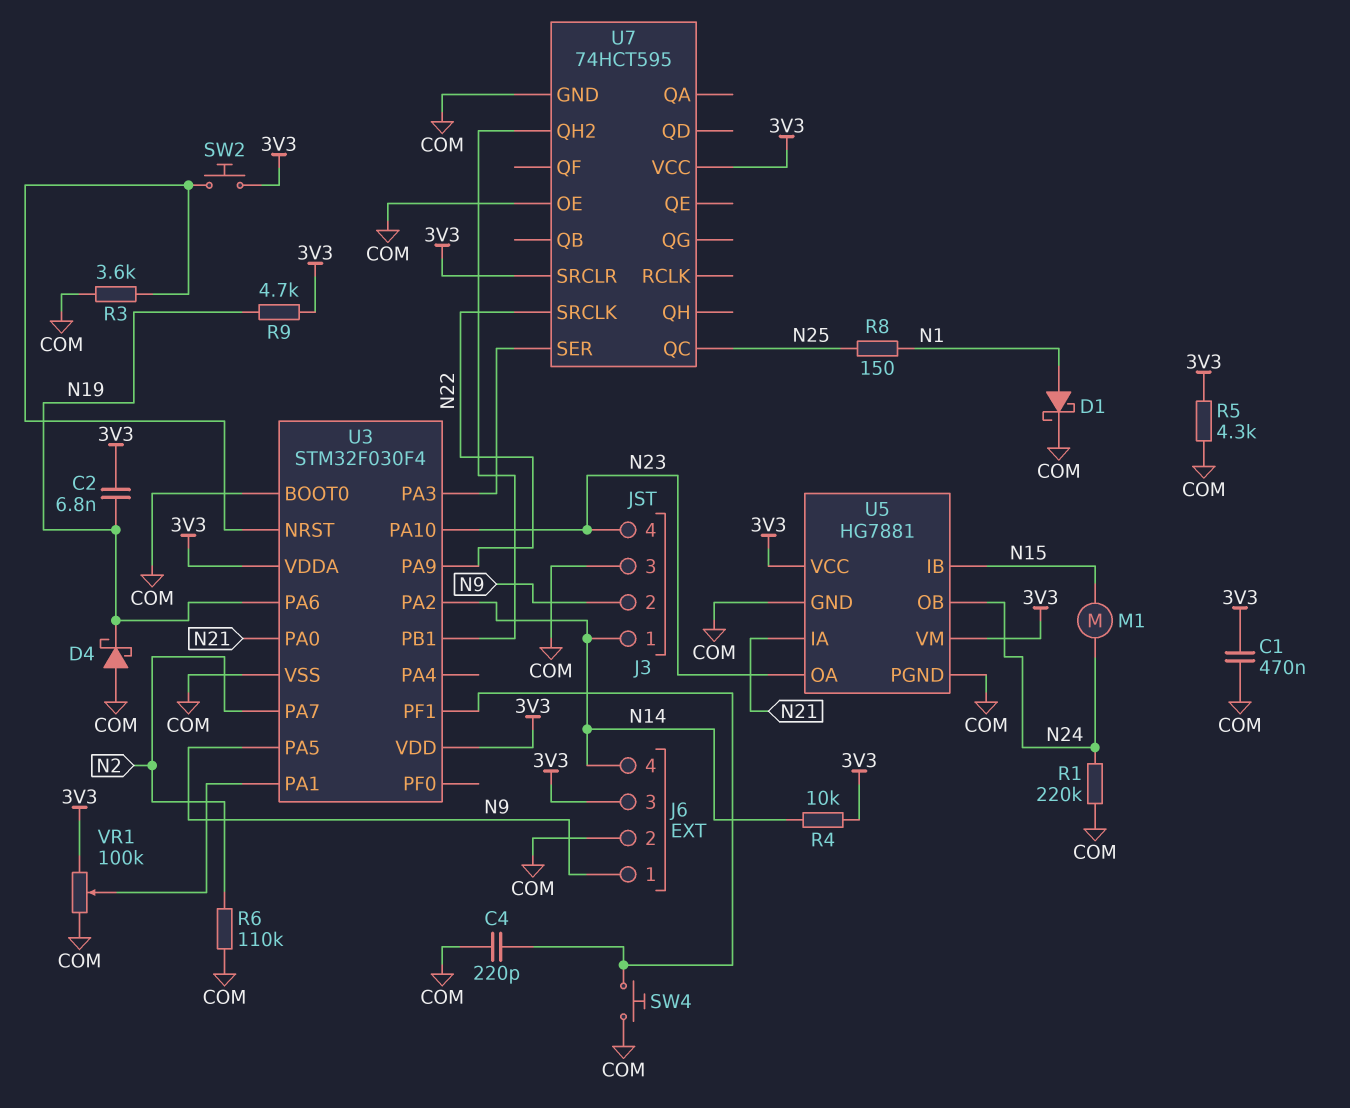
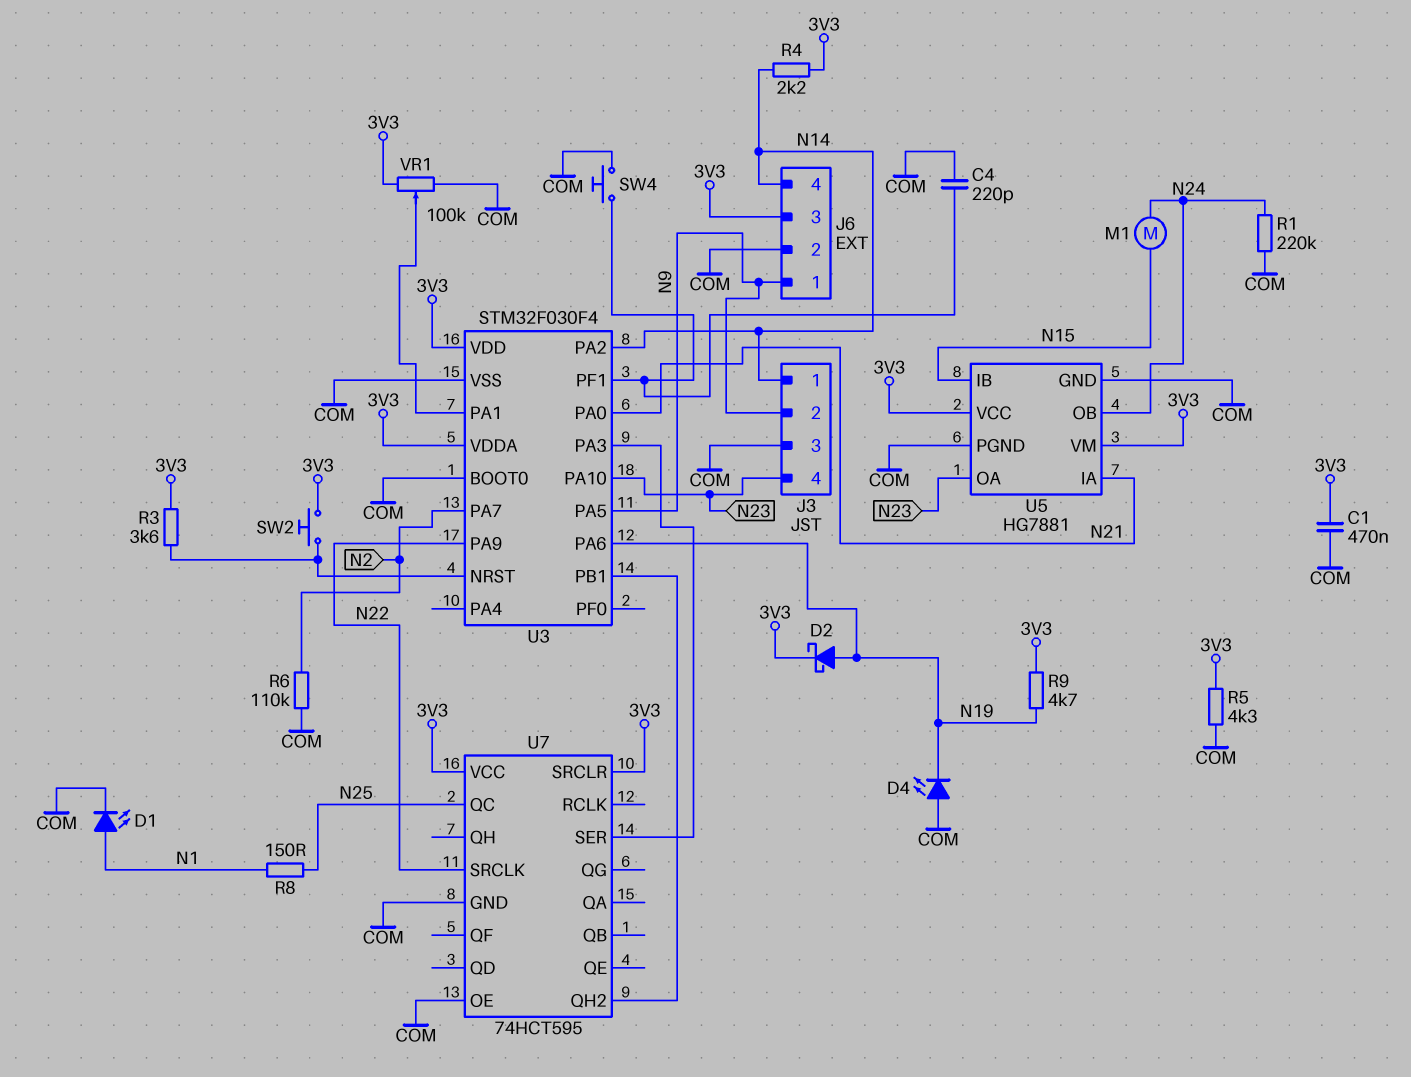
C2: 6.8nF (3V3, N19) -> none
D1: schottky (A N1, K COM) -> LED (A N1, K COM)
D2: none -> schottky (A N19, K 3V3)
D4: schottky (A COM, K N19) -> LED (A COM, K N19)
R3: 3.6k (COM, U3/NRST) -> 3.6k (3V3, U3/NRST)
R4: 10k (3V3, N14) -> 2.2k (3V3, N14)

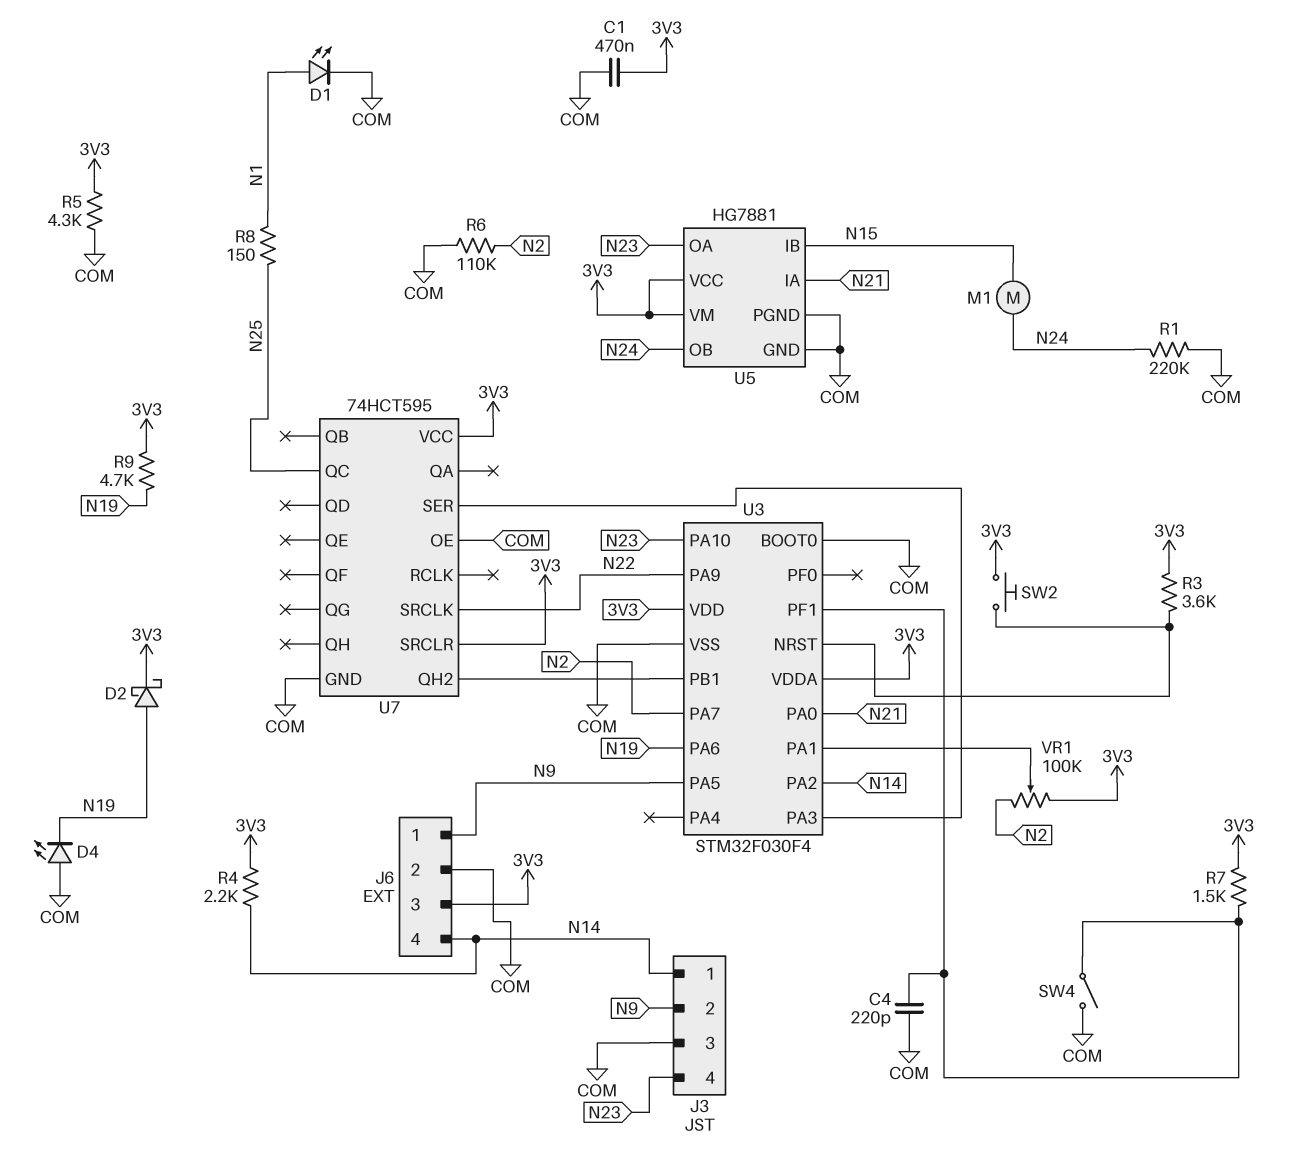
R7: none -> 1.5k (3V3, U3/PF1)
SW4: button (COM, U3/PF1) -> switch (COM, U3/PF1)
VR1: 100k (3V3, COM, wiper U3/PA1) -> 100k (3V3, N2, wiper U3/PA1)

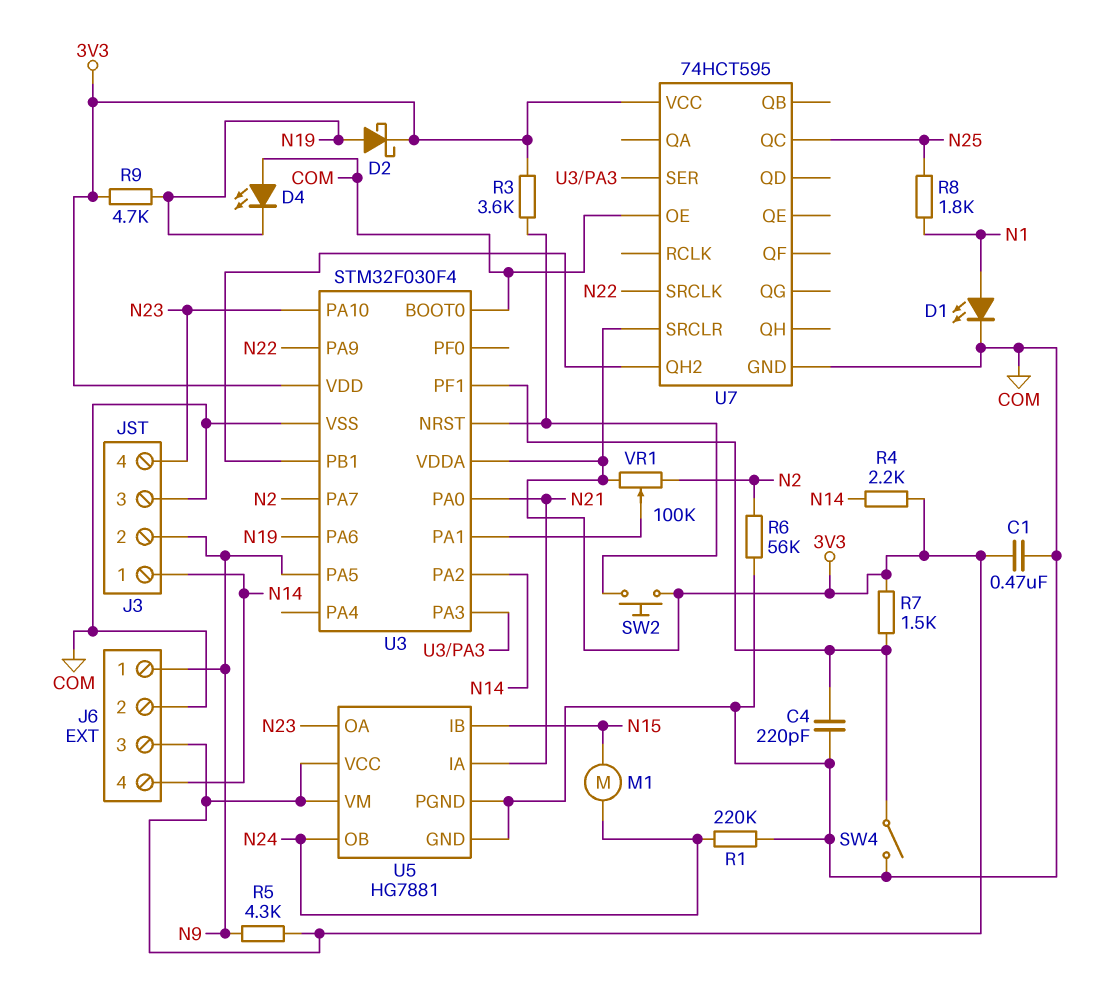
R5: 4.3k (3V3, COM) -> 4.3k (3V3, N9)
R6: 110k (COM, N2) -> 56k (COM, N2)
R8: 150 (N1, N25) -> 1.8k (N1, N25)

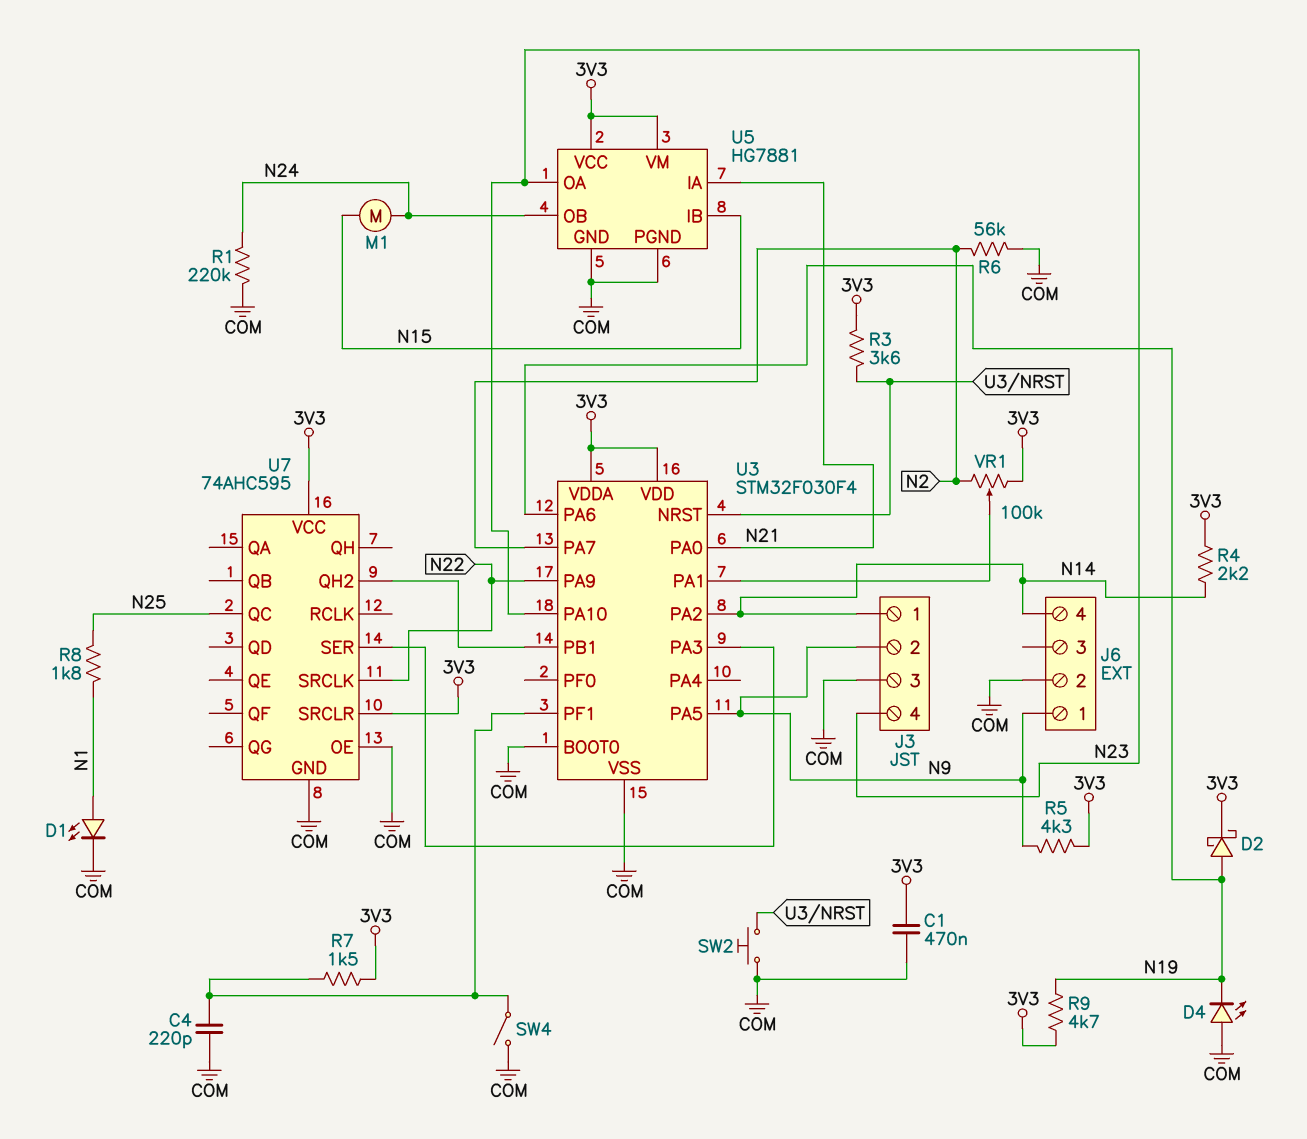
J6 pin 3: 3V3 -> none
SW2: button (3V3, U3/NRST) -> button (COM, U3/NRST)
U7: 74HCT595 -> 74AHC595

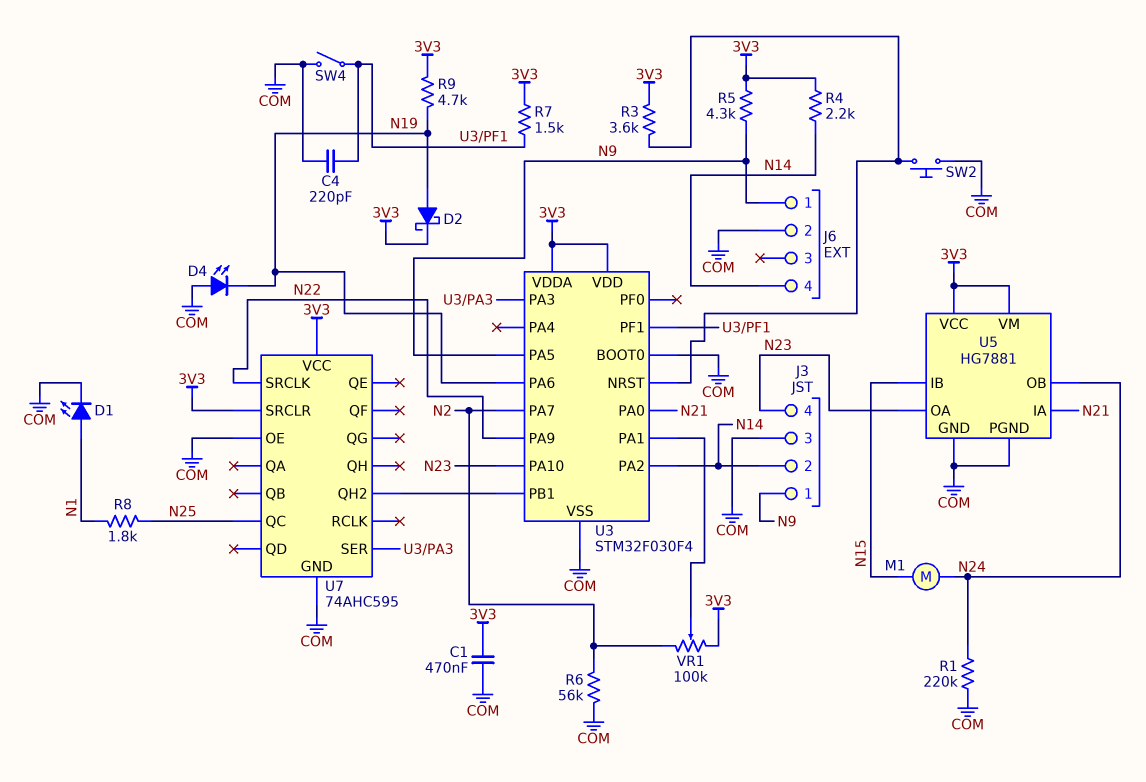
J3 pin 1: N14 -> N9
J3 pin 2: N9 -> N14

